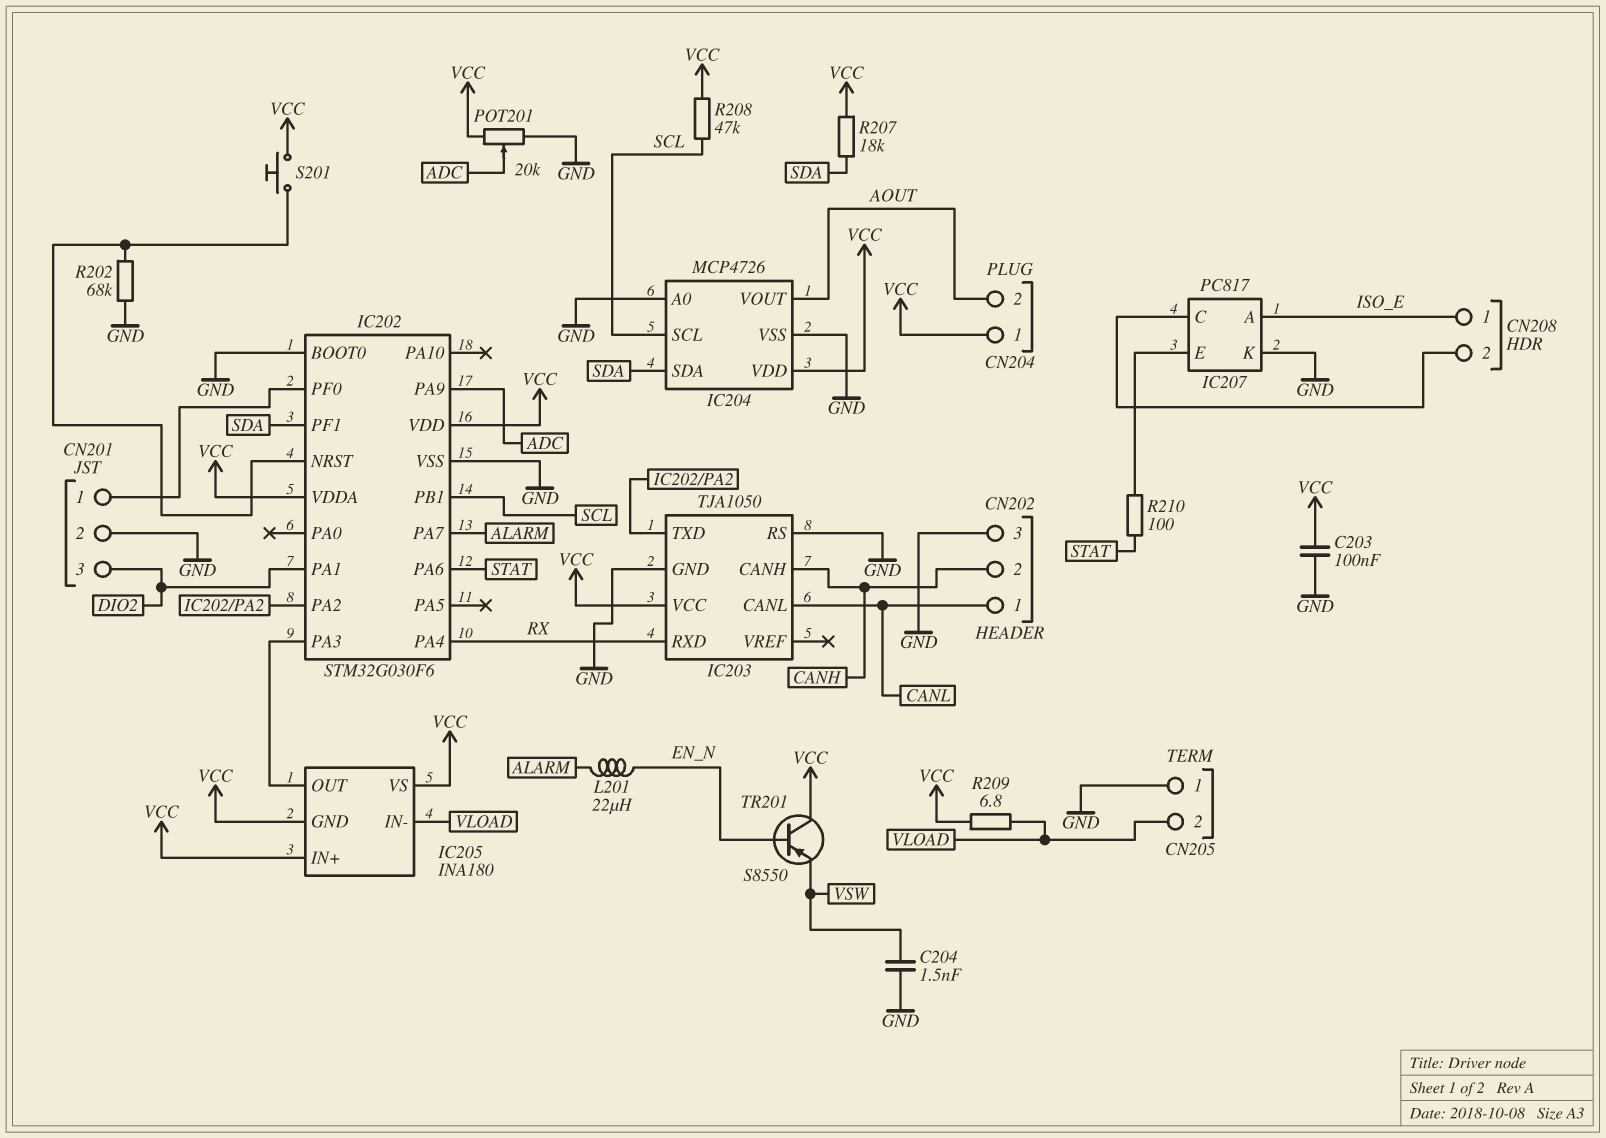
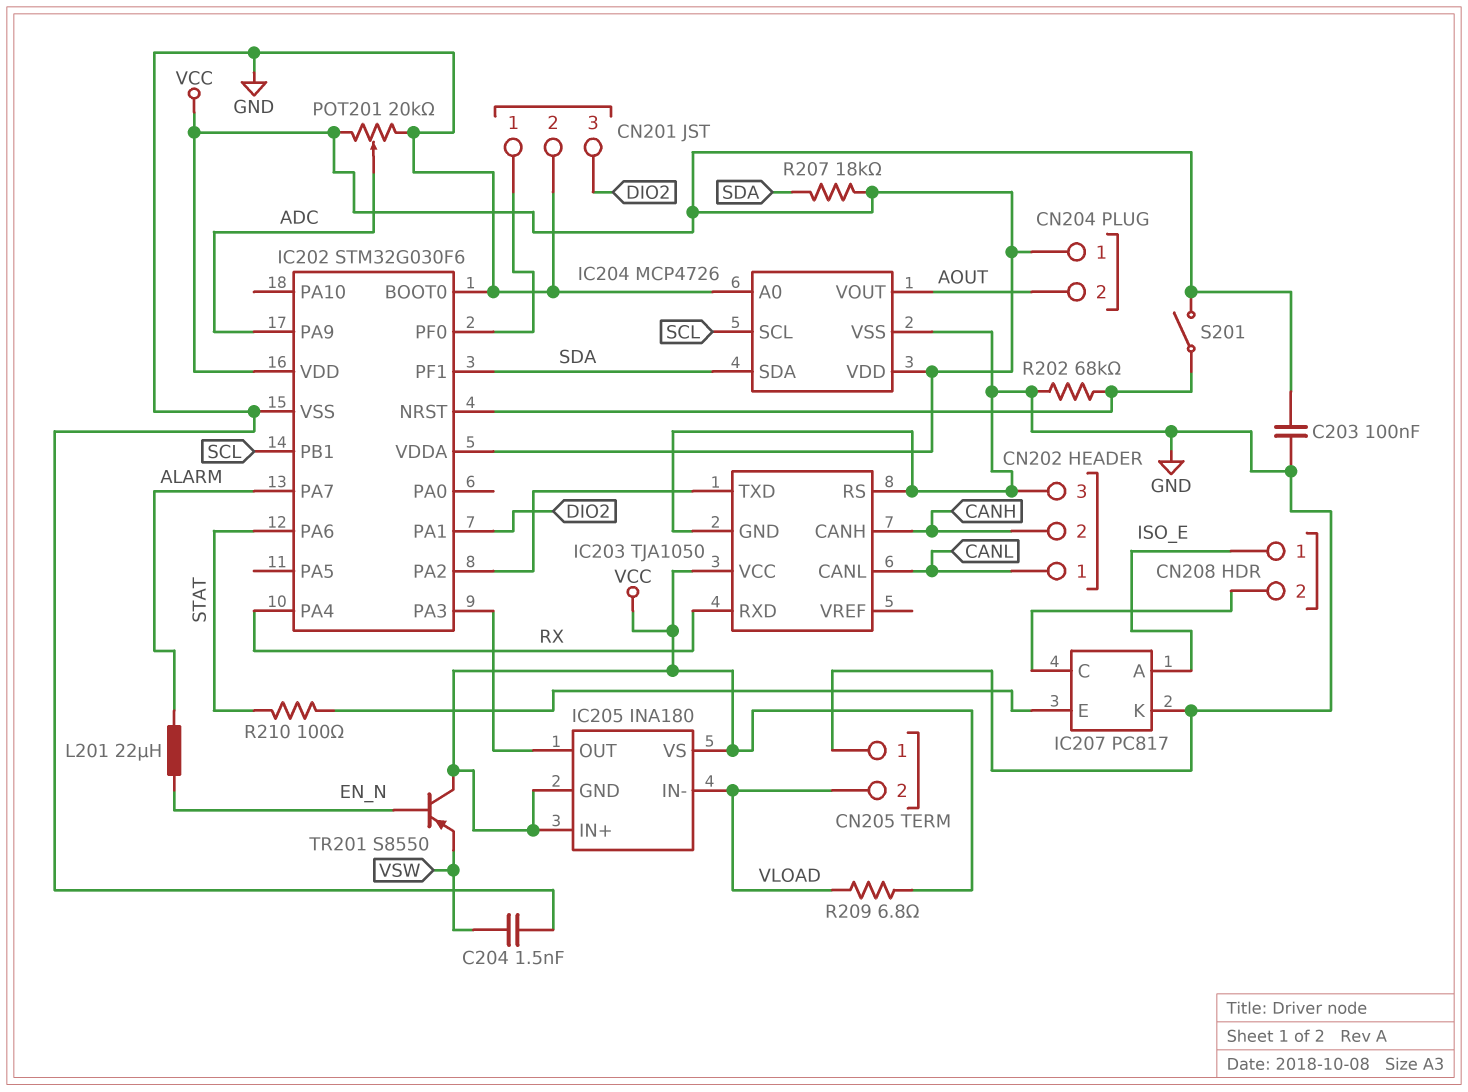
R208: 47k (SCL, VCC) -> none
S201: button (IC202/NRST, VCC) -> switch (IC202/NRST, VCC)

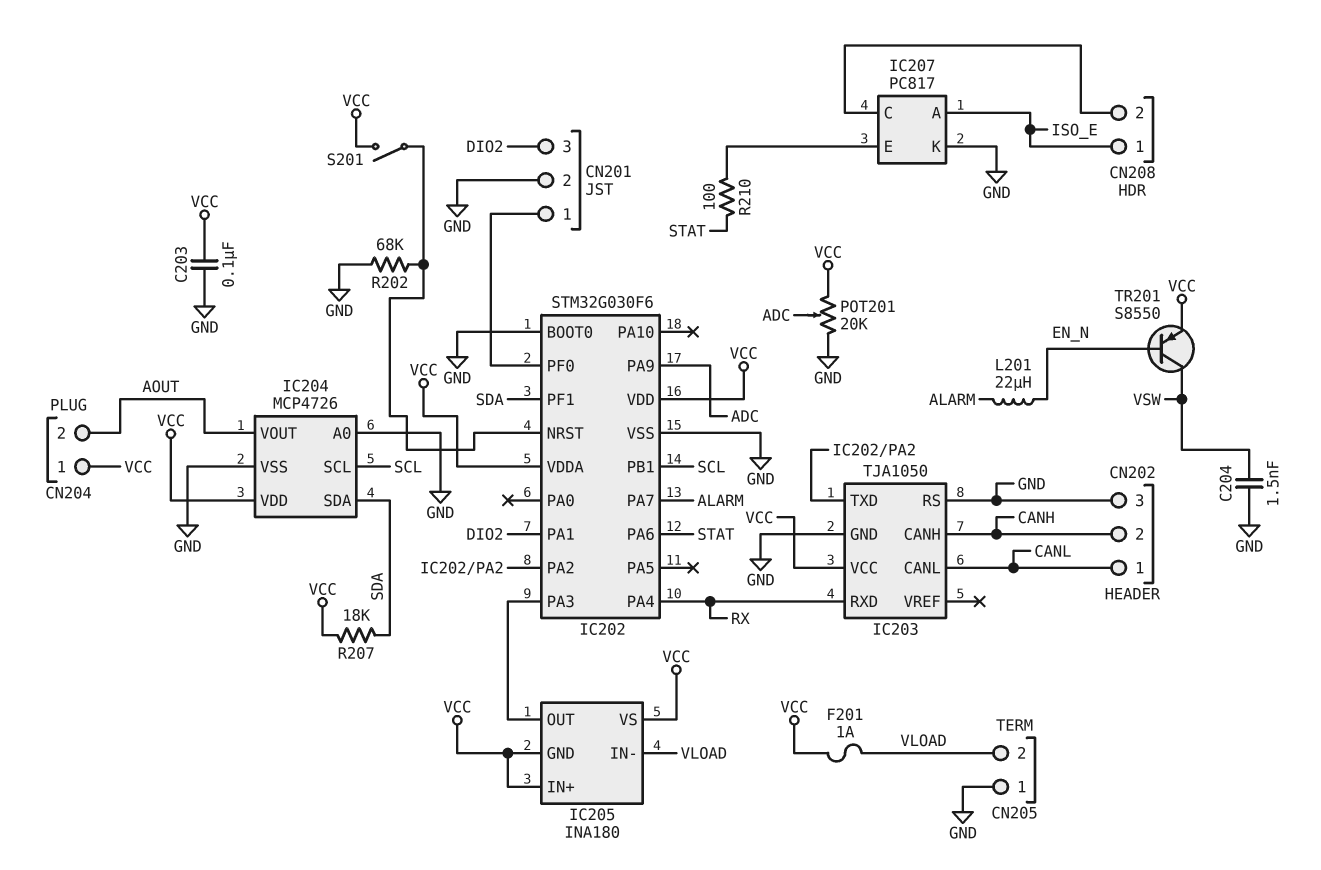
F201: none -> 1A (VCC, VLOAD)
R209: 6.8 (VCC, VLOAD) -> none
TR201: PNP S8550 (B EN_N, C VCC, E VSW) -> PNP S8550 (B EN_N, C VSW, E VCC)

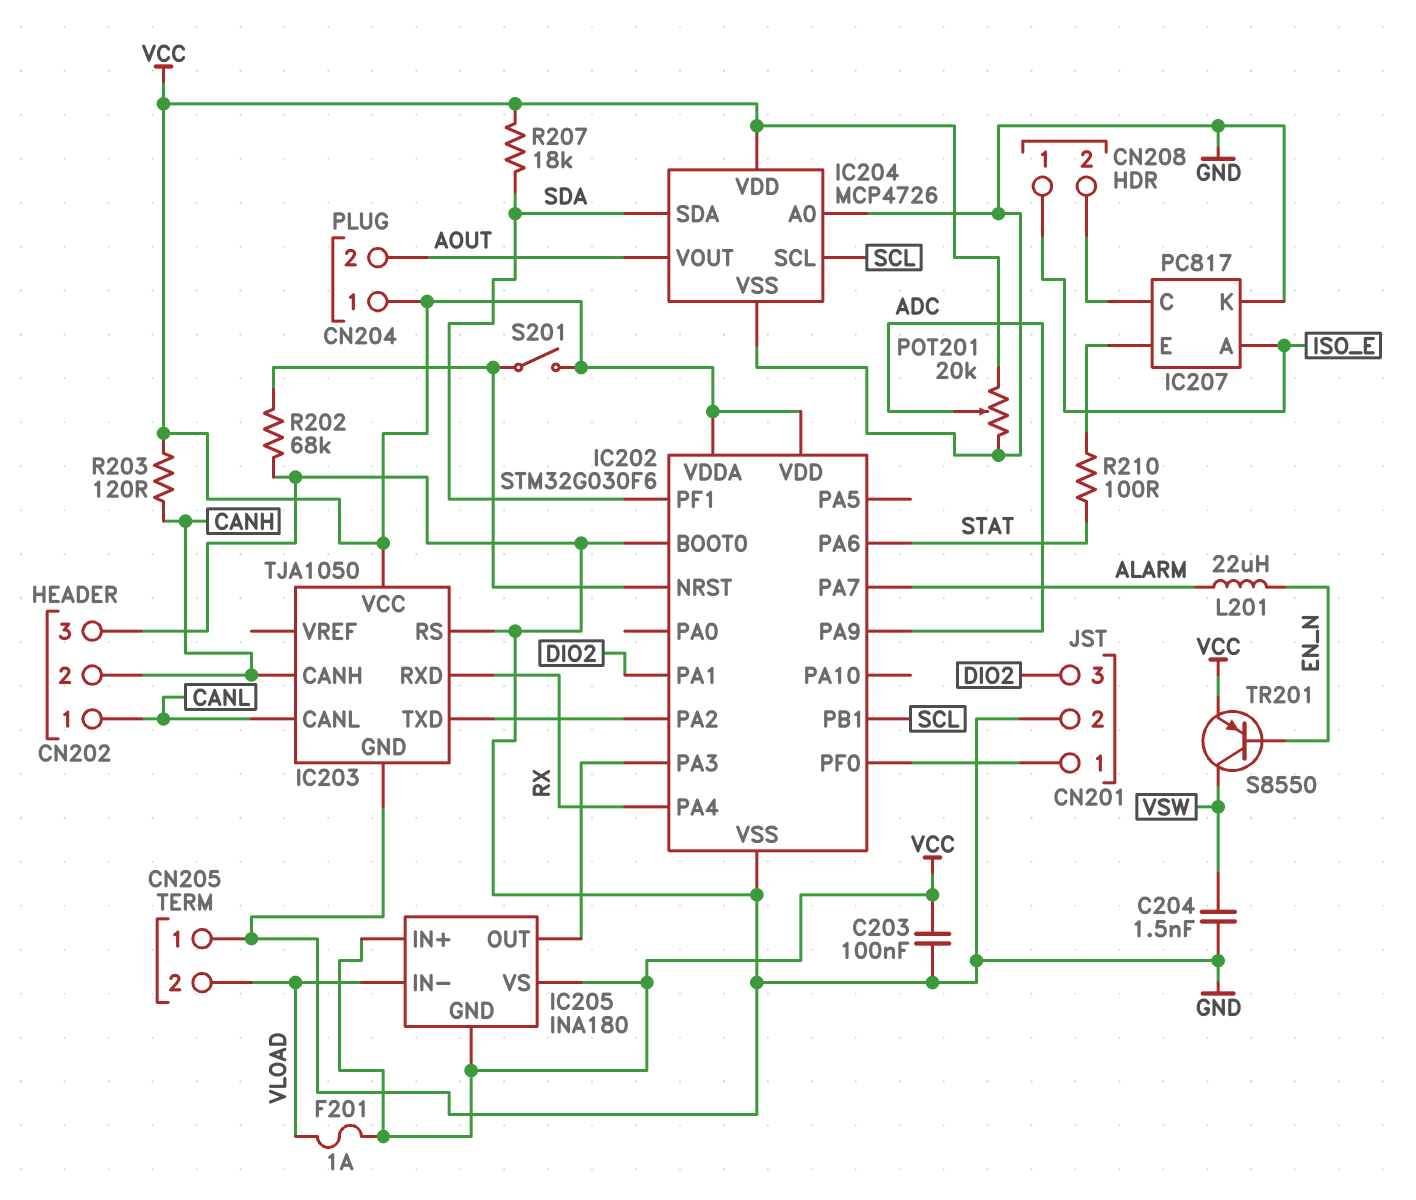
R203: none -> 120 (CANH, VCC)

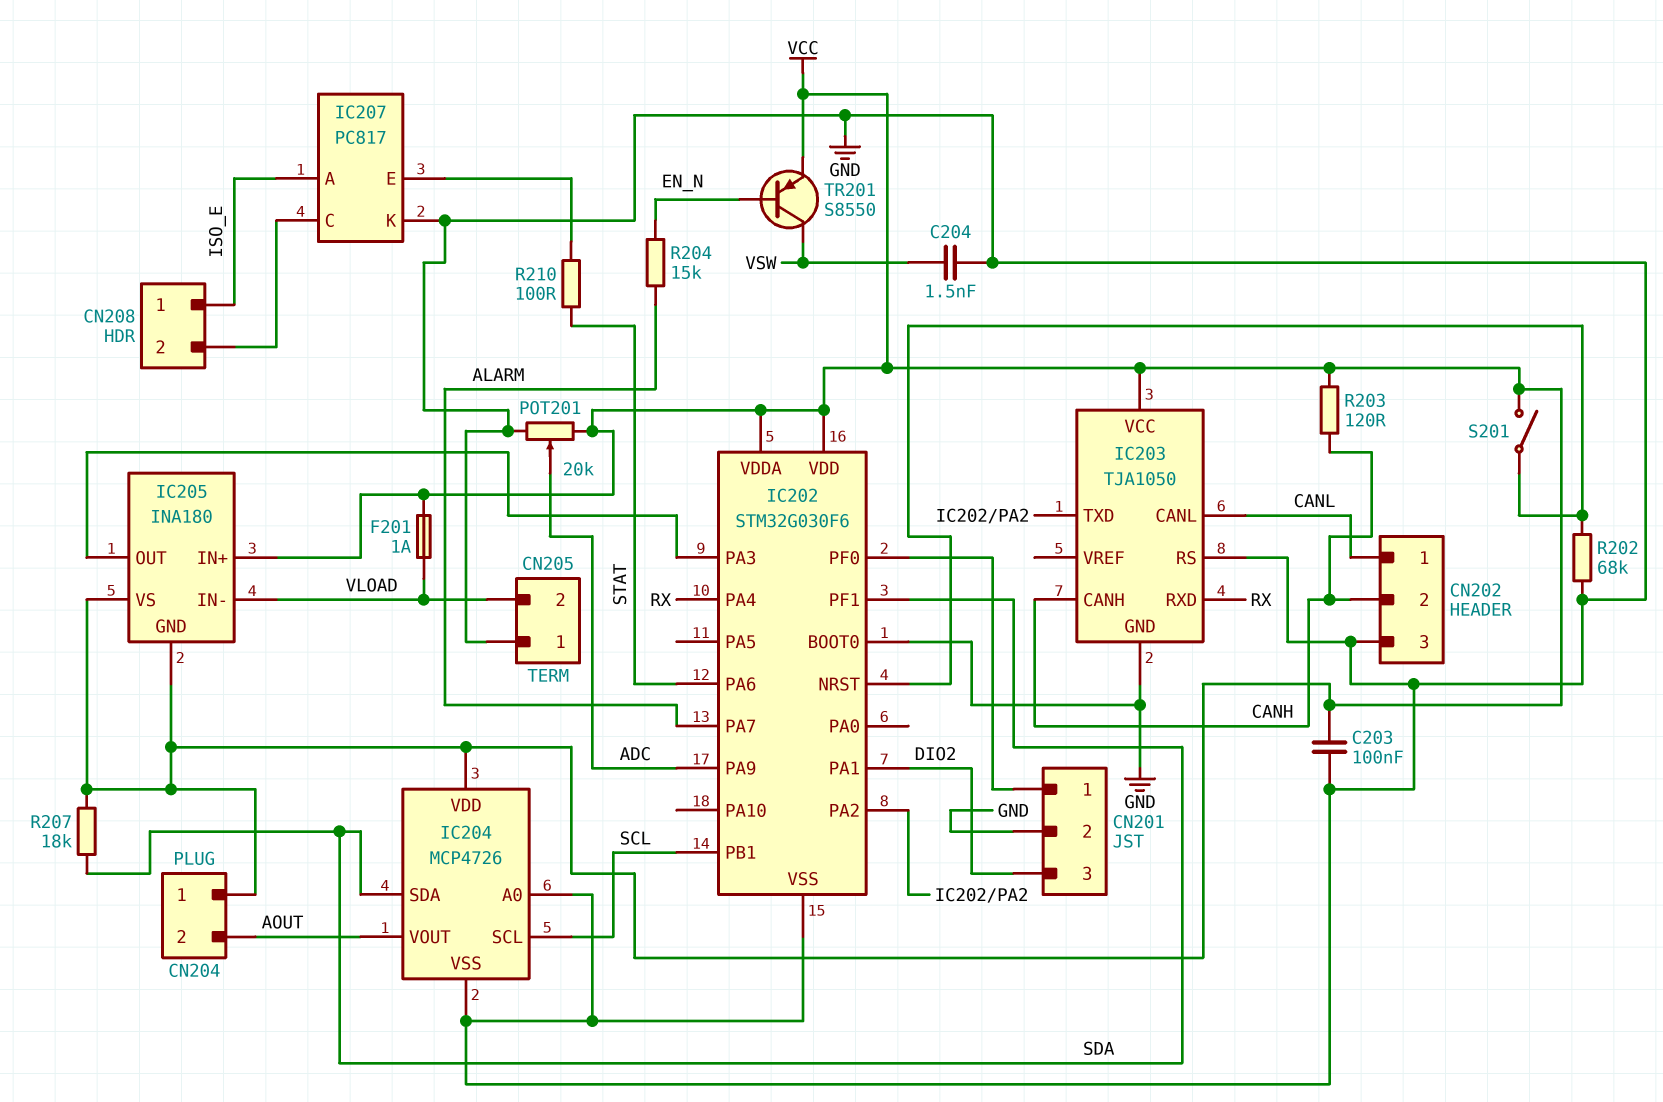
L201: 22uH (ALARM, EN_N) -> none
R204: none -> 15k (ALARM, EN_N)

